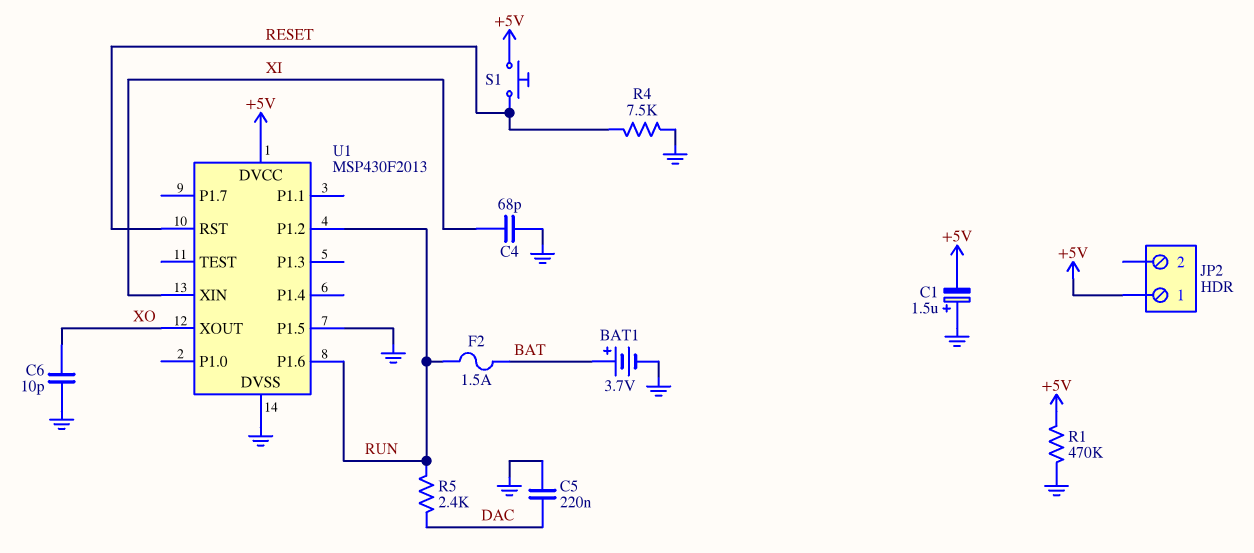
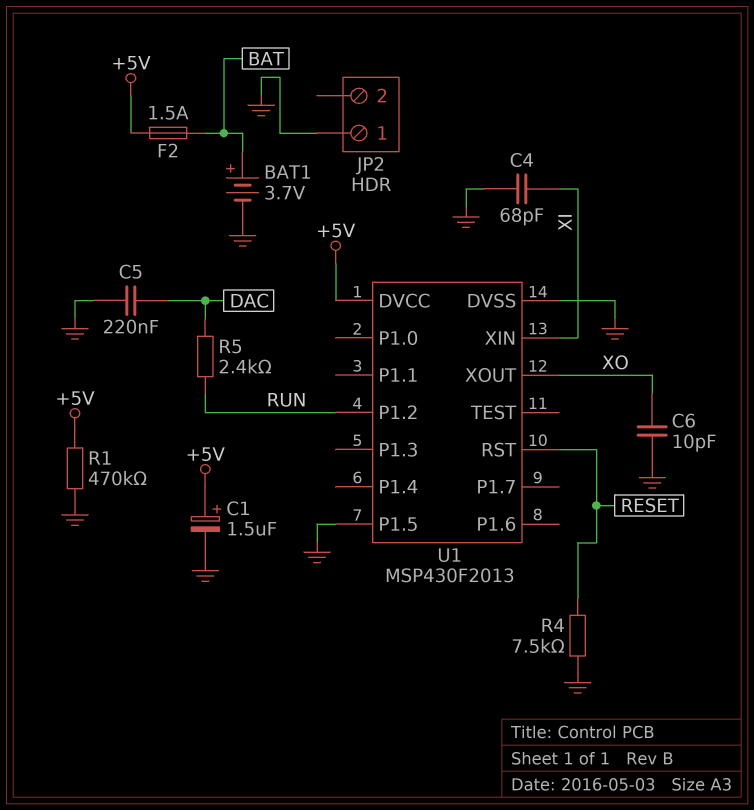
C1: 1.5uF (plus GND, minus +5V) -> 1.5uF (plus +5V, minus GND)
F2: 1.5A (BAT, RUN) -> 1.5A (+5V, BAT)
JP2 pin 1: +5V -> GND
S1: button (+5V, RESET) -> none
U1 pin P1.6: RUN -> none

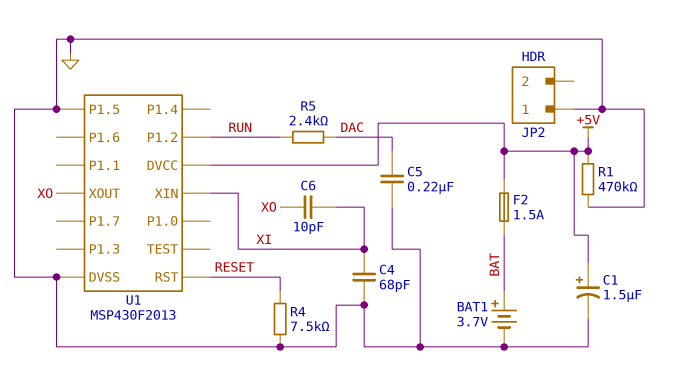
C6: 10pF (GND, XO) -> 10pF (XI, XO)

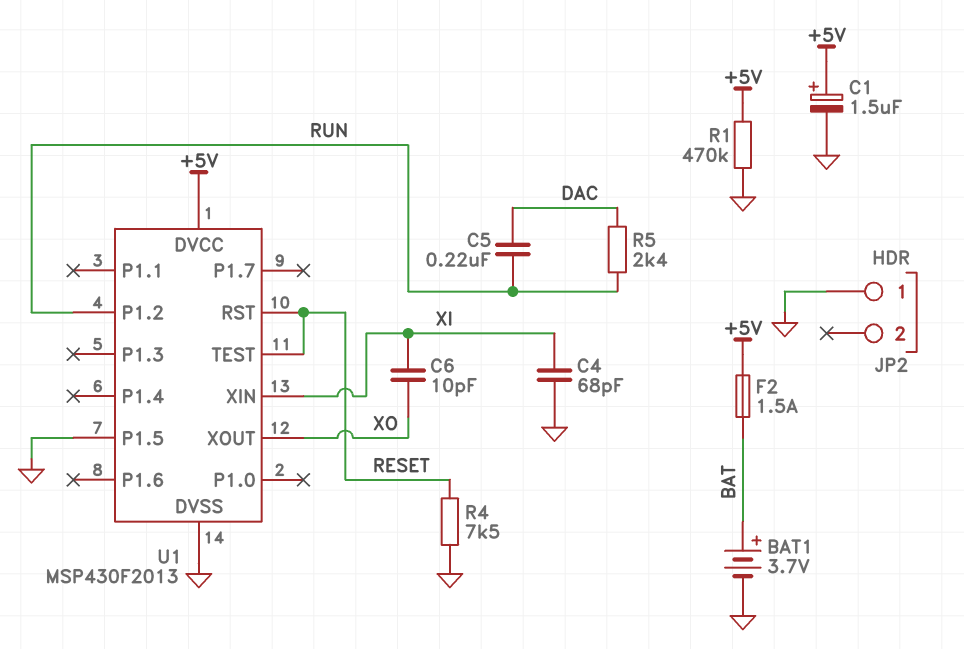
C5: 220nF (DAC, GND) -> 220nF (DAC, RUN)
U1 pin TEST: none -> RESET

